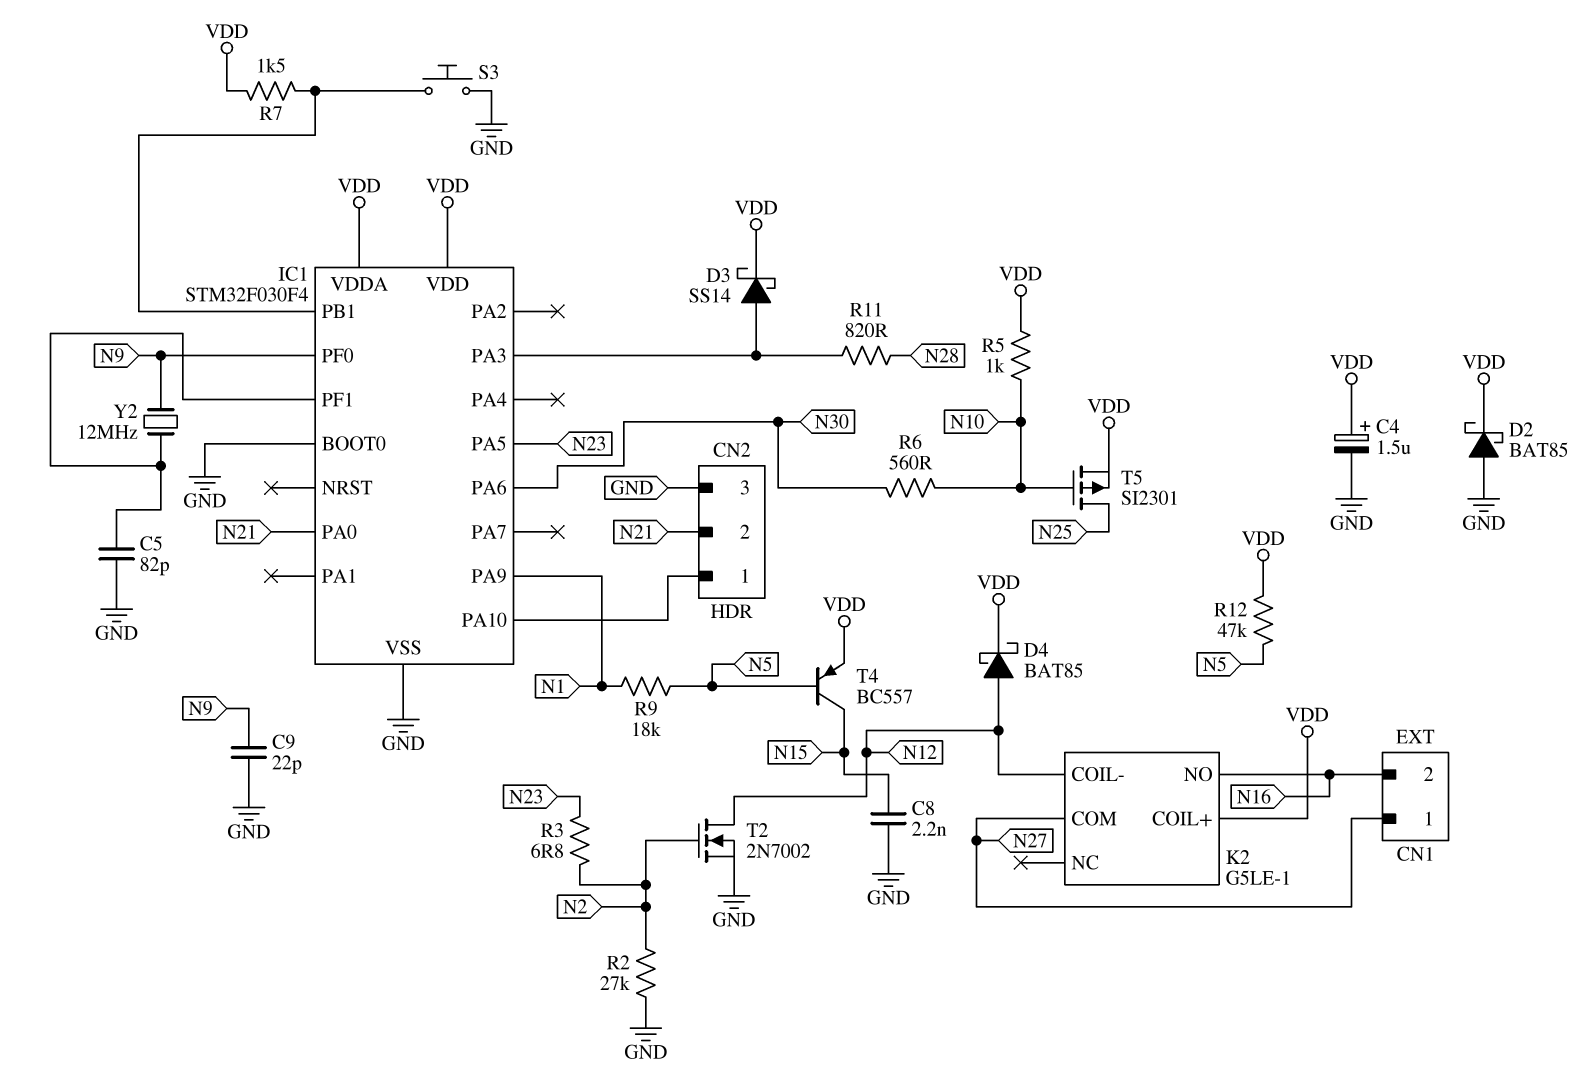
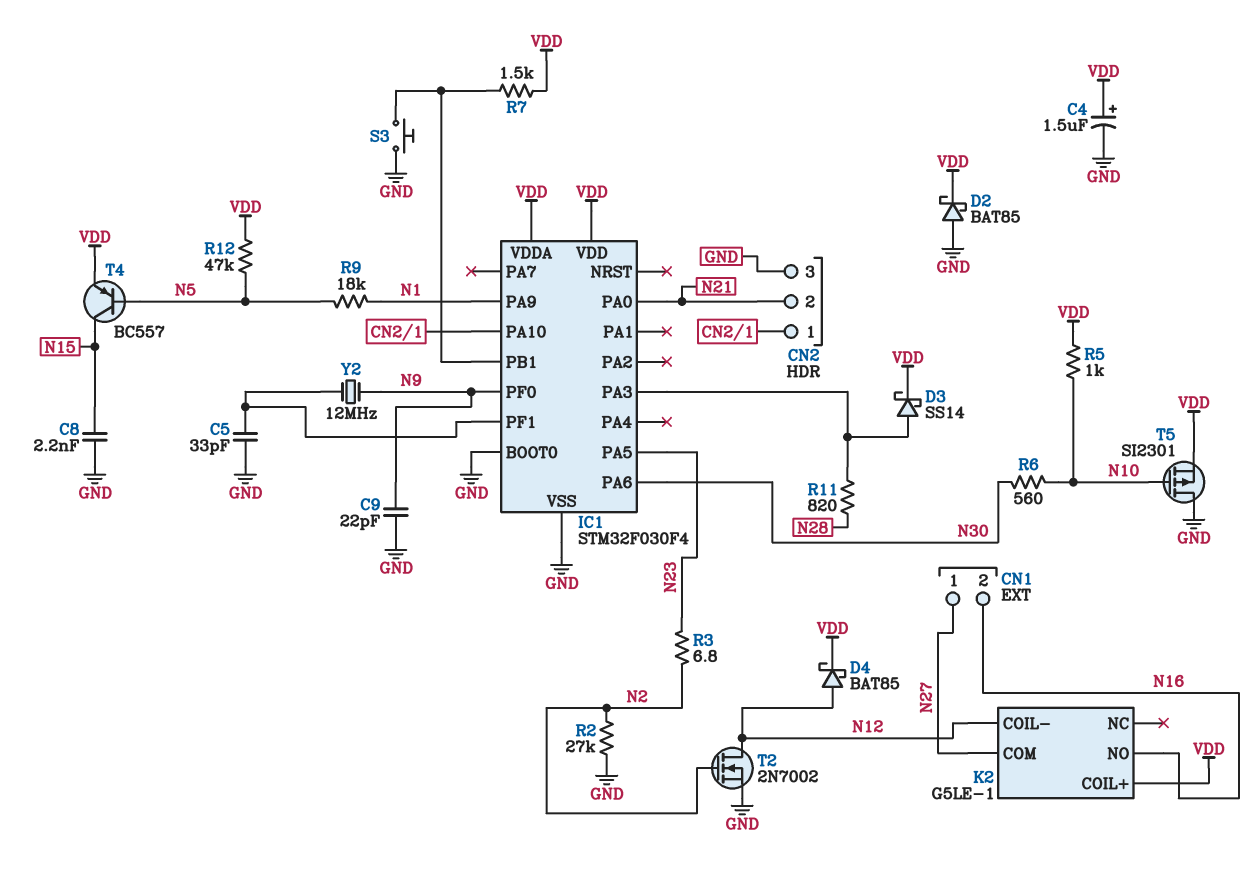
C5: 82pF (GND, IC1/PF1) -> 33pF (GND, IC1/PF1)
T5: PMOS SI2301 (G N10, D N25, S VDD) -> PMOS SI2301 (G N10, D GND, S VDD)

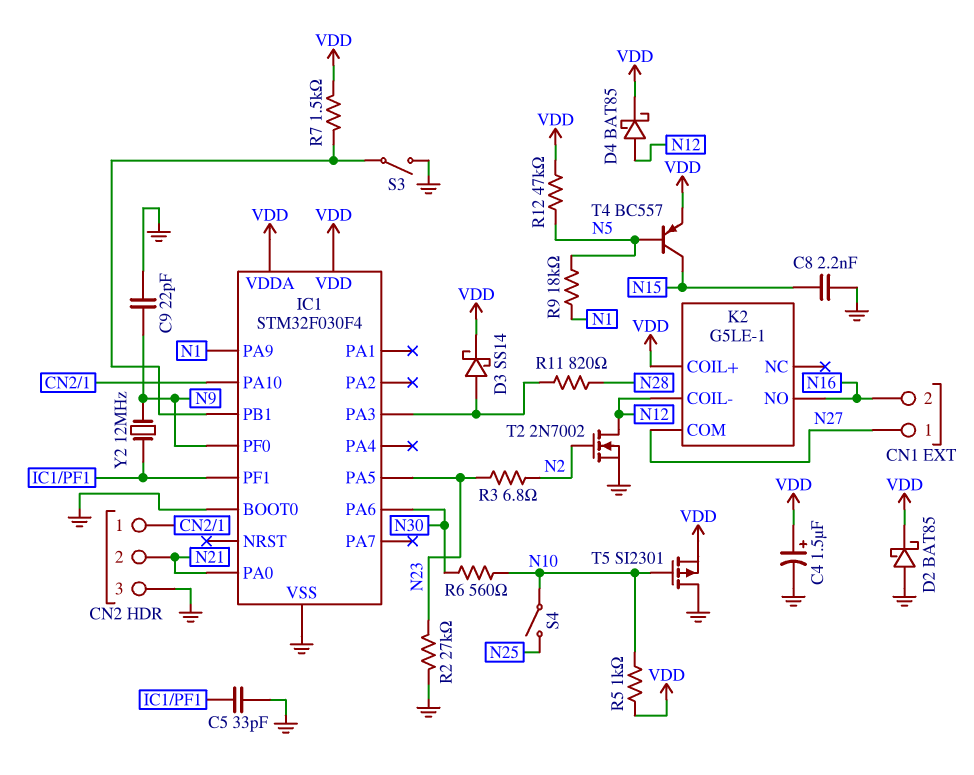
R2: 27k (GND, N2) -> 27k (GND, N23)
S3: button (GND, IC1/PB1) -> switch (GND, IC1/PB1)
S4: none -> switch (N10, N25)

